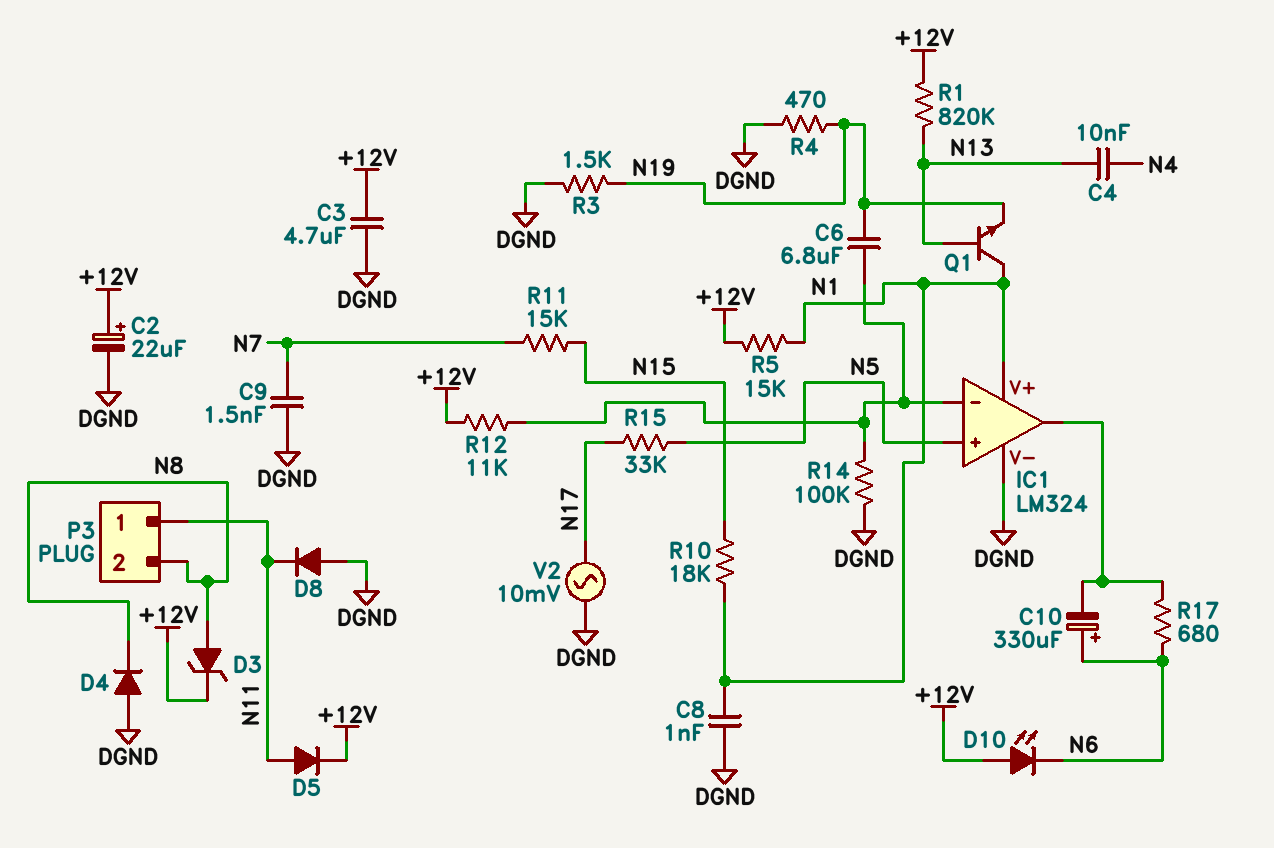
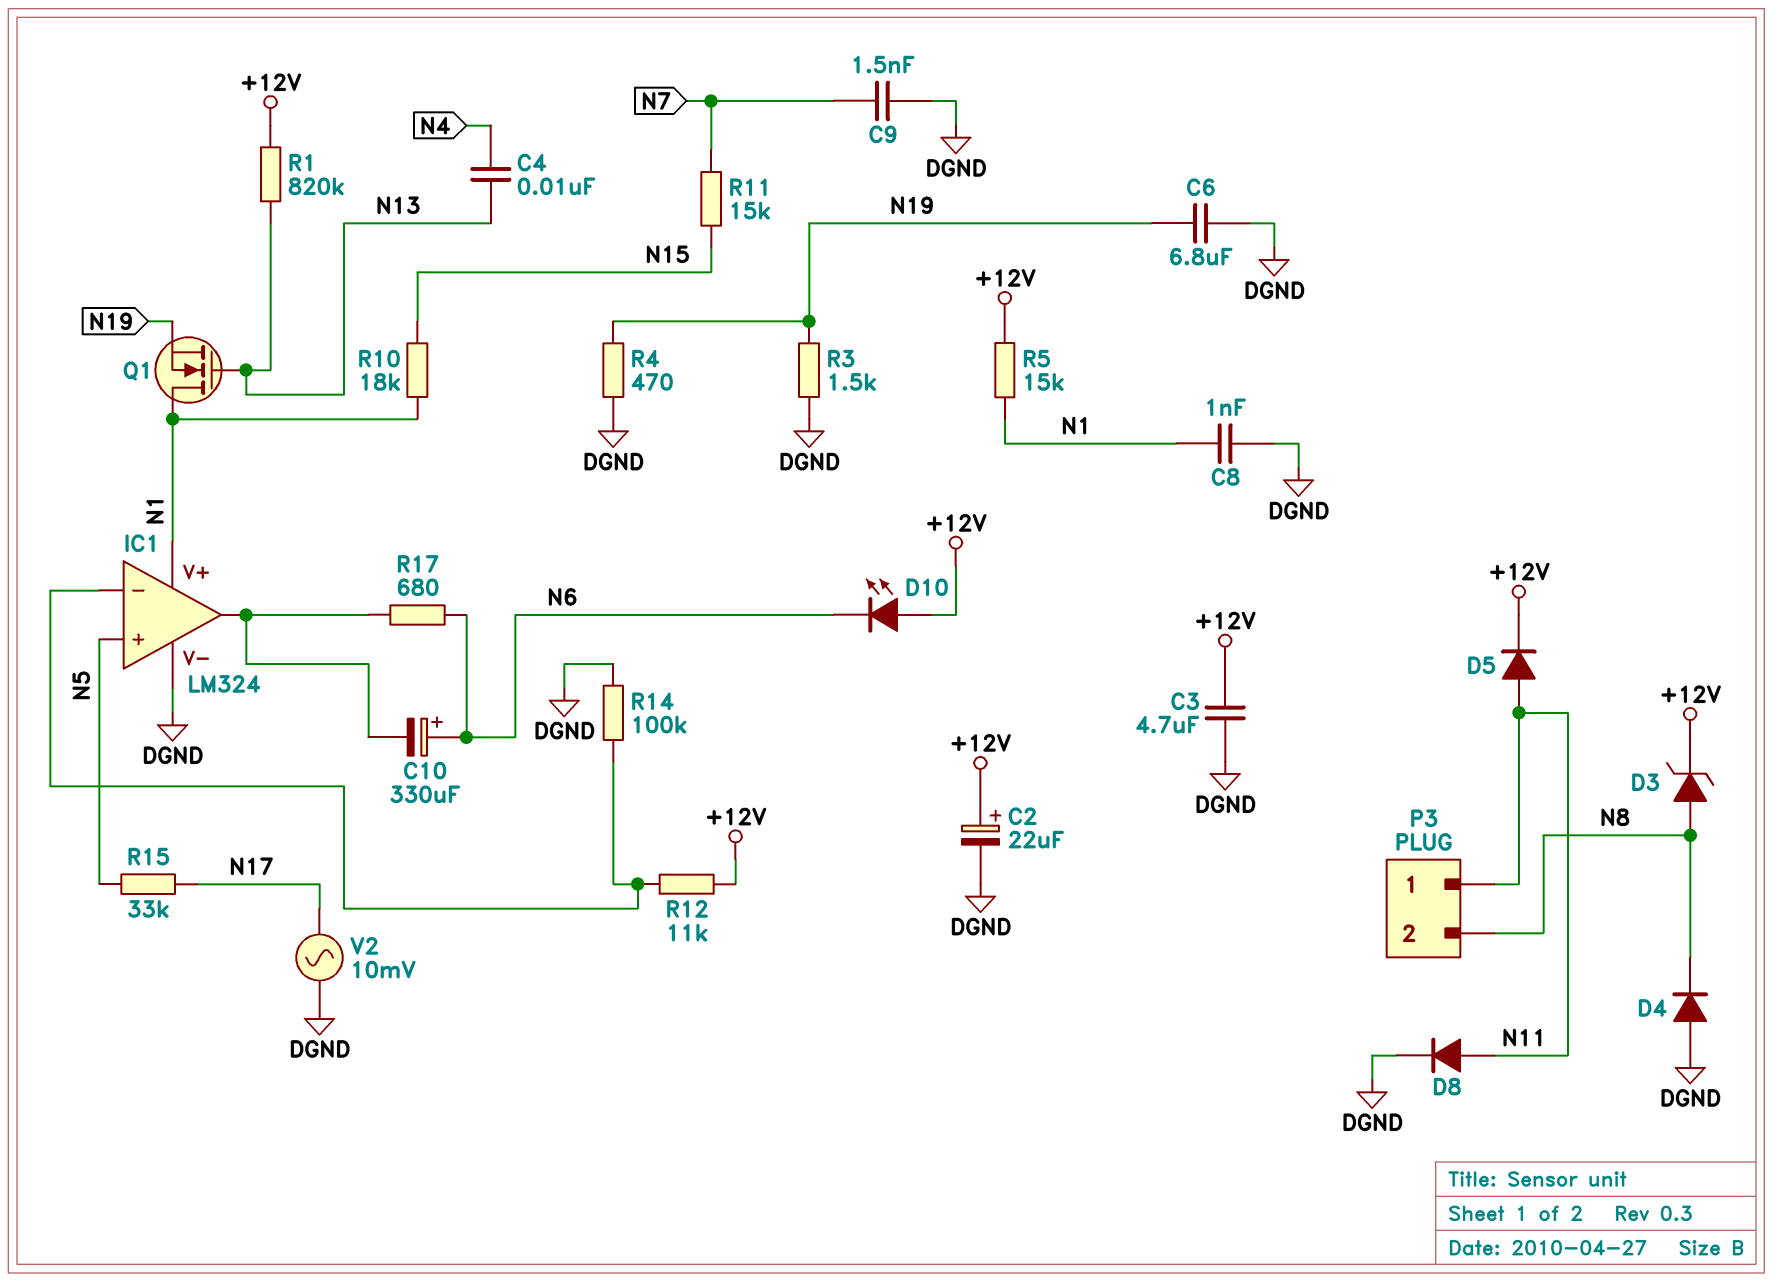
C6: 6.8uF (IC1/in-, N19) -> 6.8uF (DGND, N19)
D8: diode (A DGND, K N11) -> diode (A N11, K DGND)
Q1: NPN (B N13, C N1, E N19) -> NMOS (G N13, D N1, S N19)

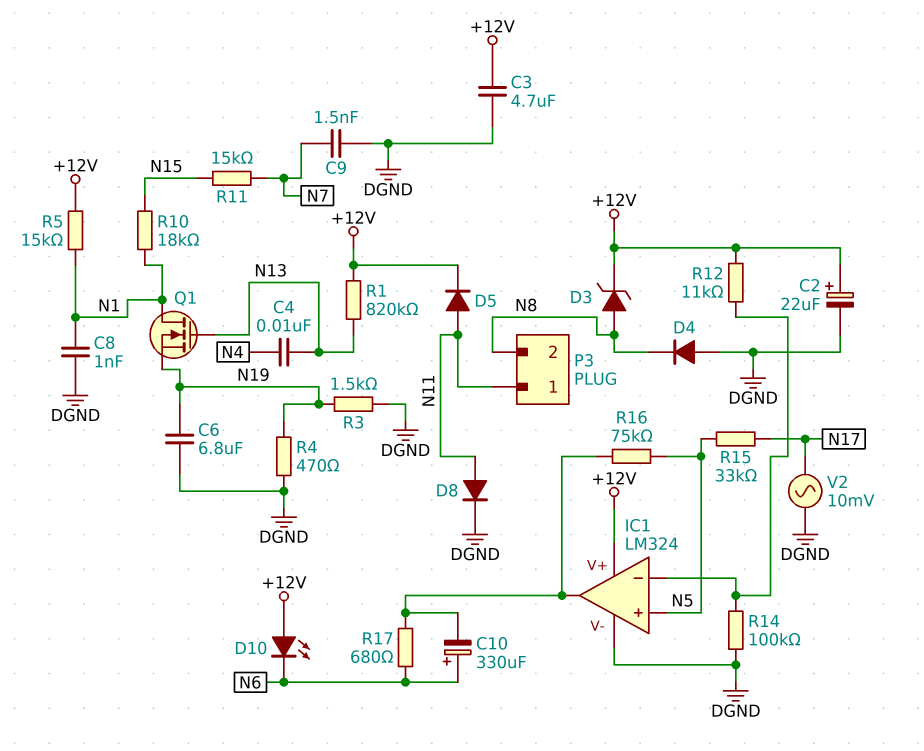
IC1 pin V+: N1 -> +12V
R16: none -> 75k (IC1/out, N5)

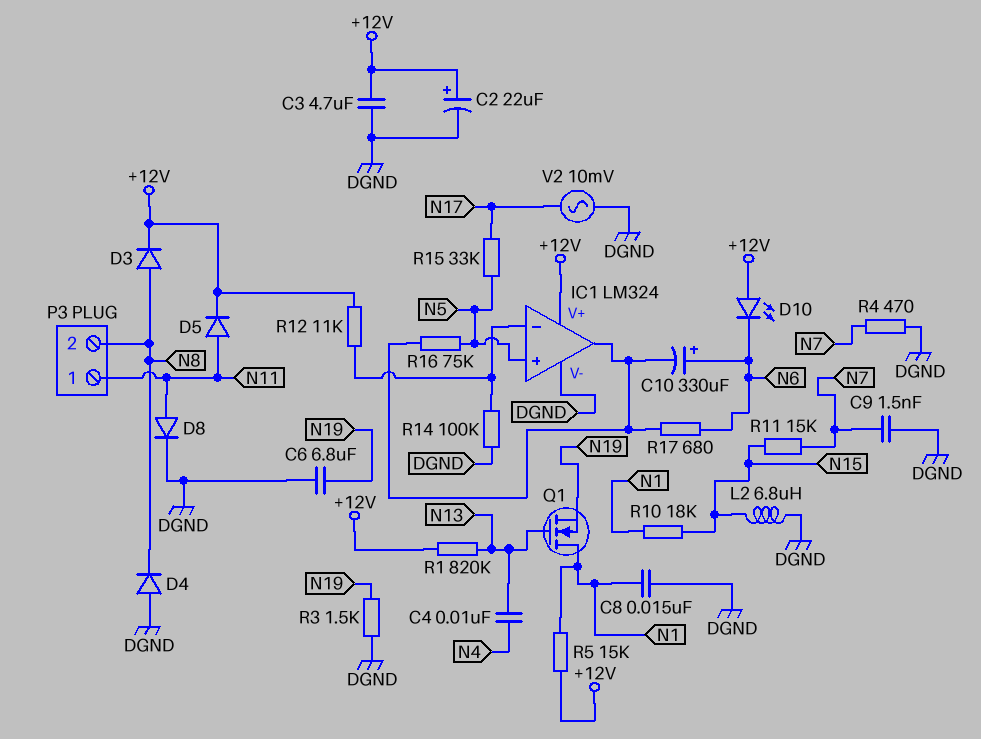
C8: 1nF (DGND, N1) -> 15nF (DGND, N1)
D3: zener (A N8, K +12V) -> diode (A N8, K +12V)
L2: none -> 6.8uH (DGND, N15)
R4: 470 (DGND, N19) -> 470 (DGND, N7)

